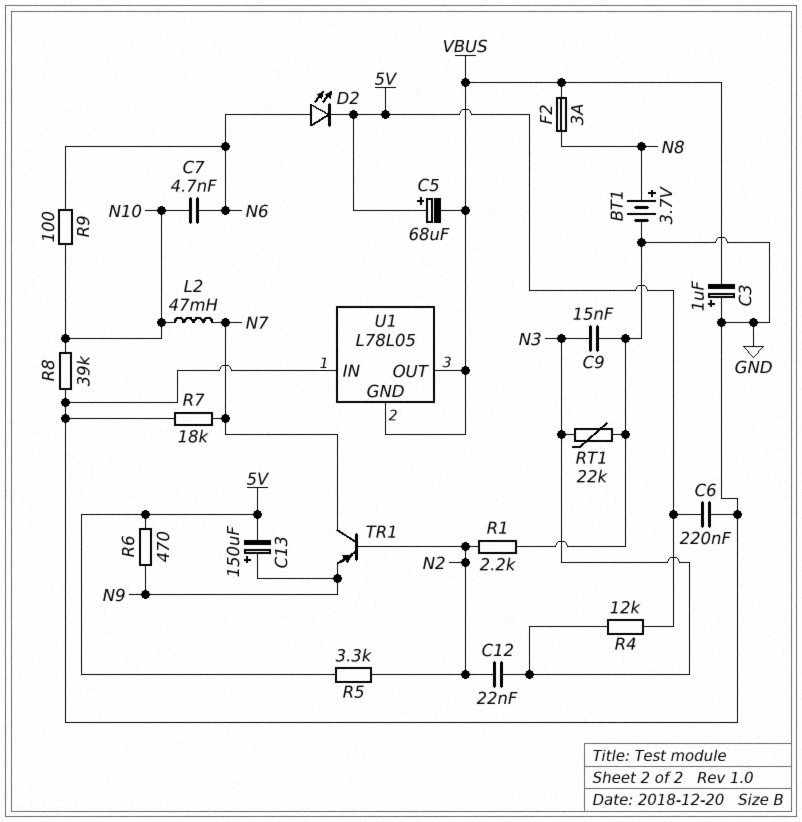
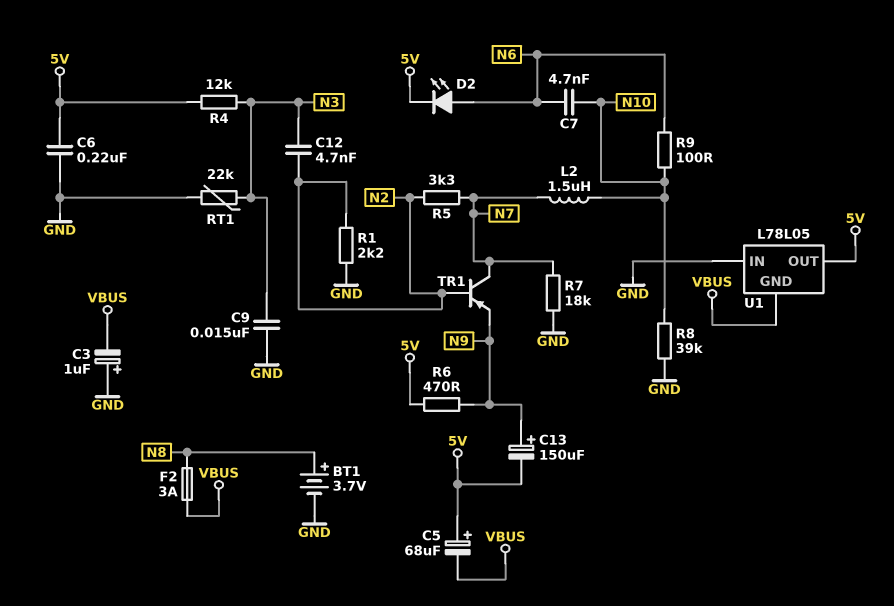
C12: 22nF (N2, N3) -> 4.7nF (N2, N3)
L2: 47mH (N7, N10) -> 1.5uH (N7, N10)
R5: 3.3k (5V, N2) -> 3.3k (N2, N7)
U1 pin OUT: VBUS -> 5V

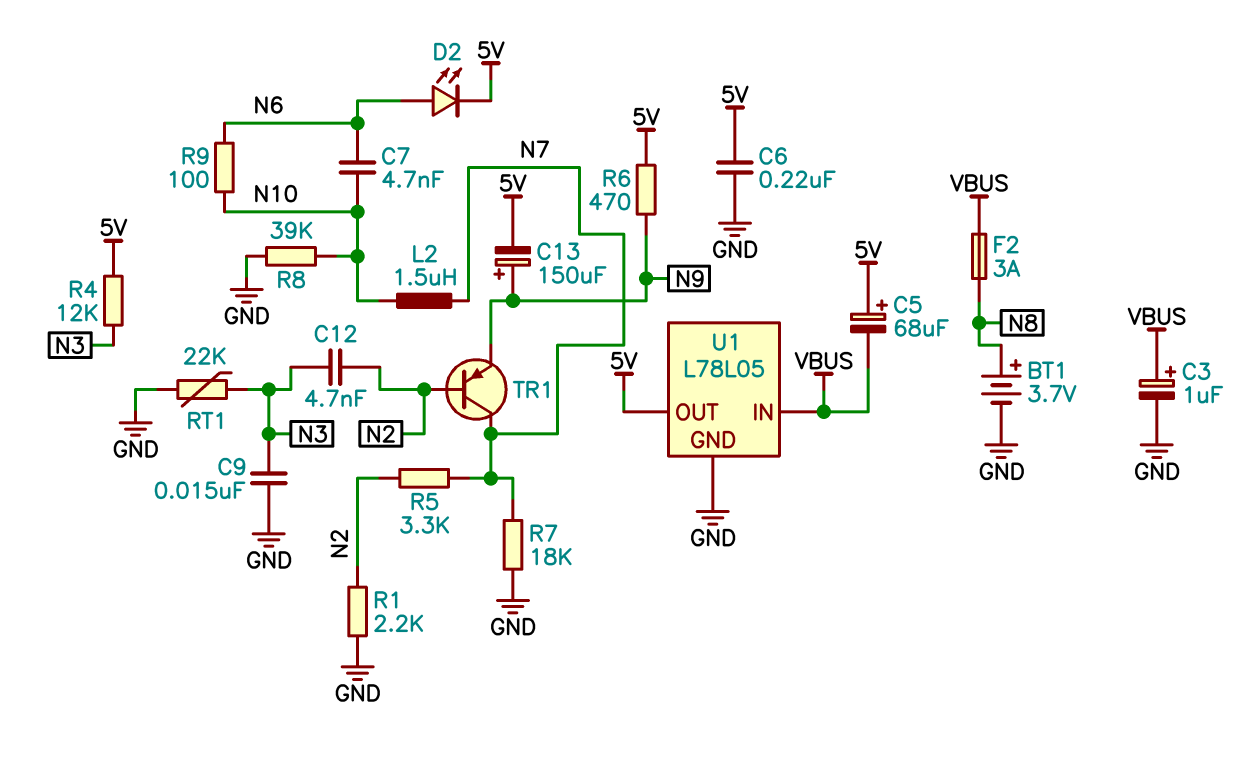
C3: 1uF (plus GND, minus VBUS) -> 1uF (plus VBUS, minus GND)
U1 pin GND: VBUS -> GND
U1 pin IN: GND -> VBUS

